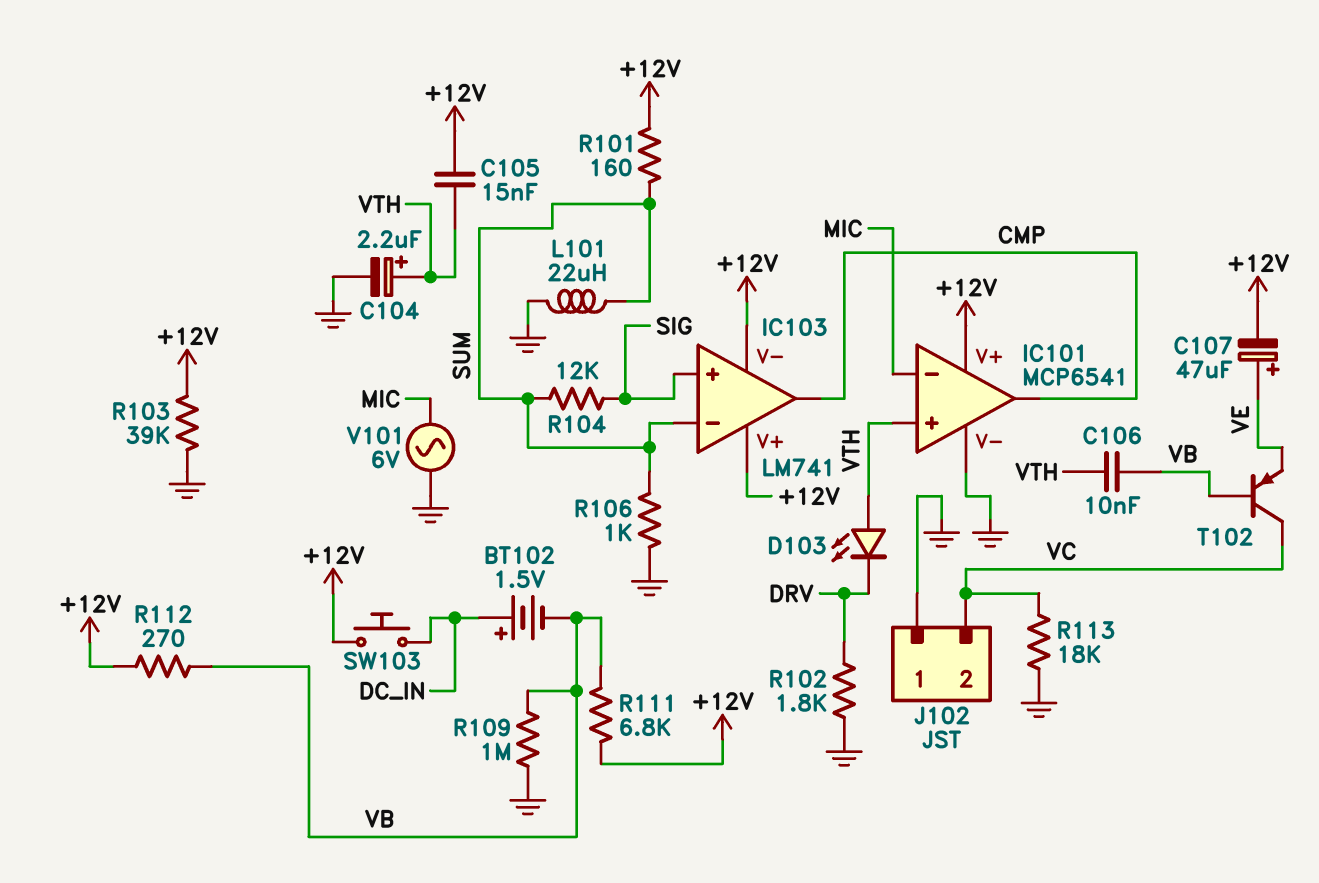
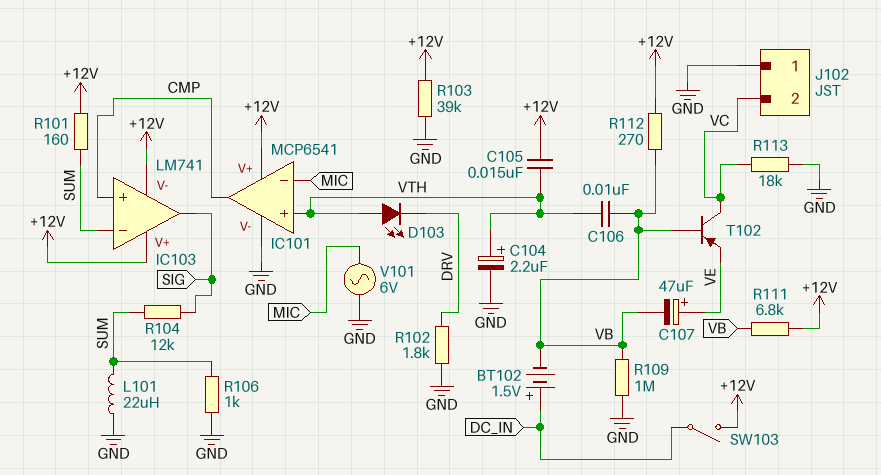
C107: 47uF (plus VE, minus +12V) -> 47uF (plus VE, minus VB)
IC103 pin in+: SIG -> CMP
IC103 pin out: CMP -> SIG
SW103: button (+12V, DC_IN) -> switch (+12V, DC_IN)

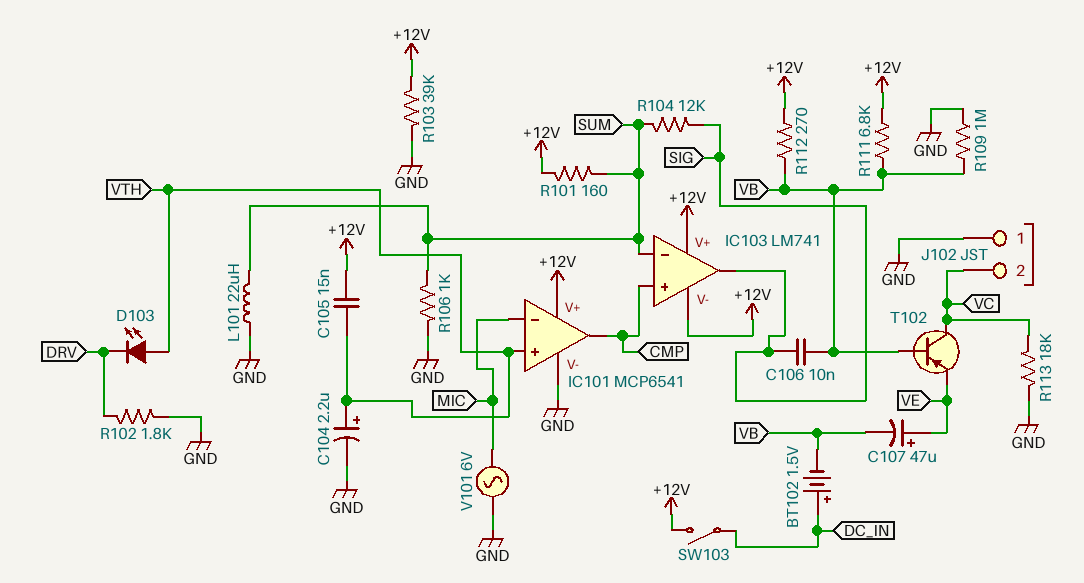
C106: 10nF (VB, VTH) -> 10nF (SIG, VB)

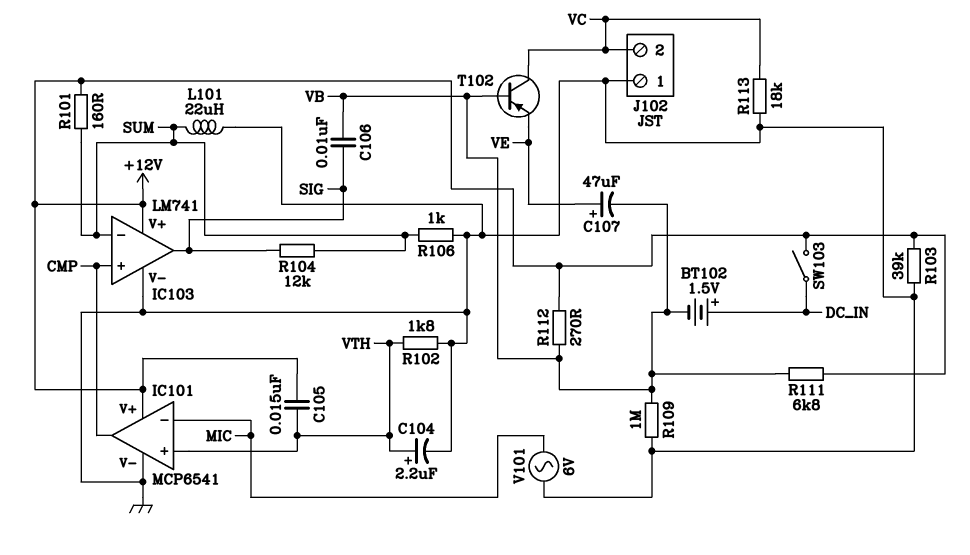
D103: LED (A VTH, K DRV) -> none
IC103 pin V-: +12V -> GND
R102: 1.8k (DRV, GND) -> 1.8k (GND, VTH)

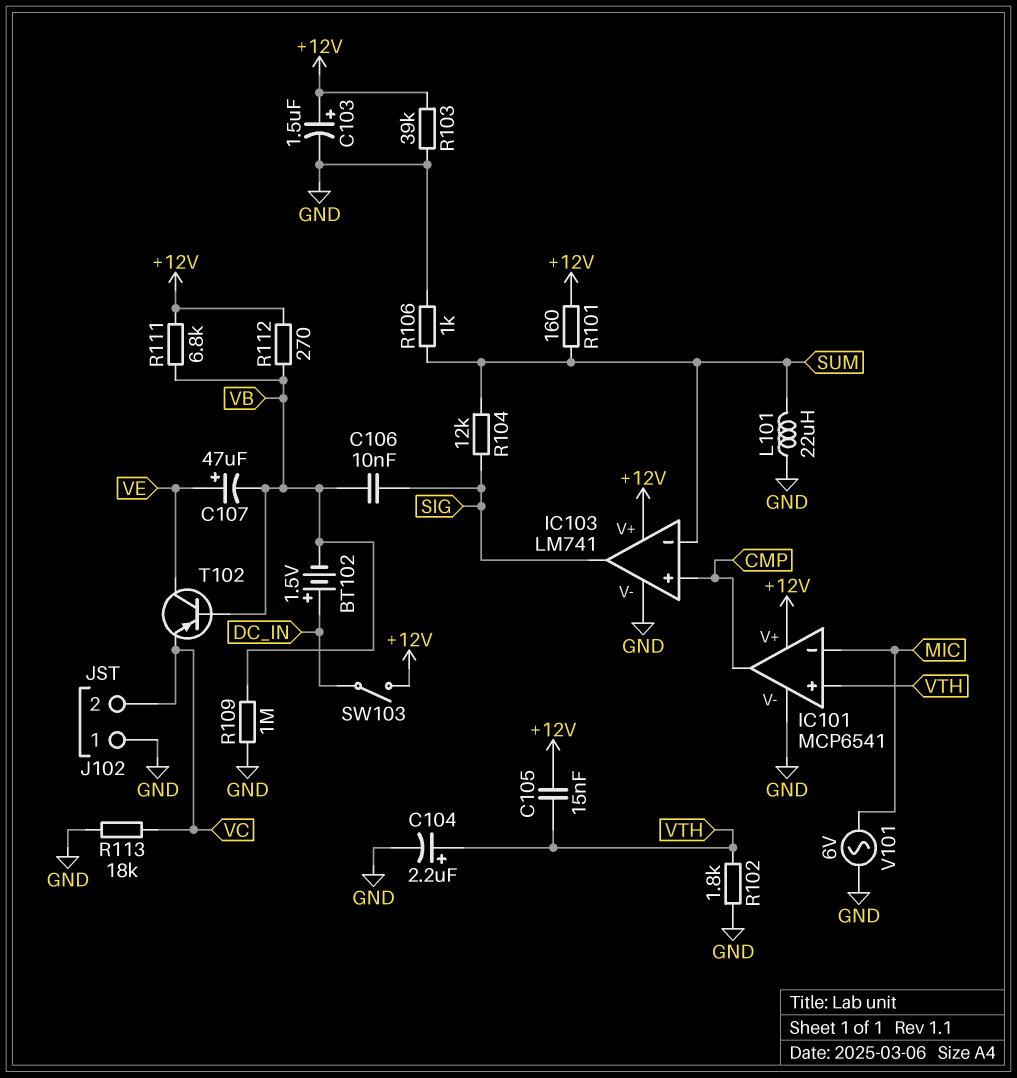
C103: none -> 1.5uF (plus +12V, minus GND)
T102: PNP (B VB, C VC, E VE) -> PNP (B VB, C VE, E VC)

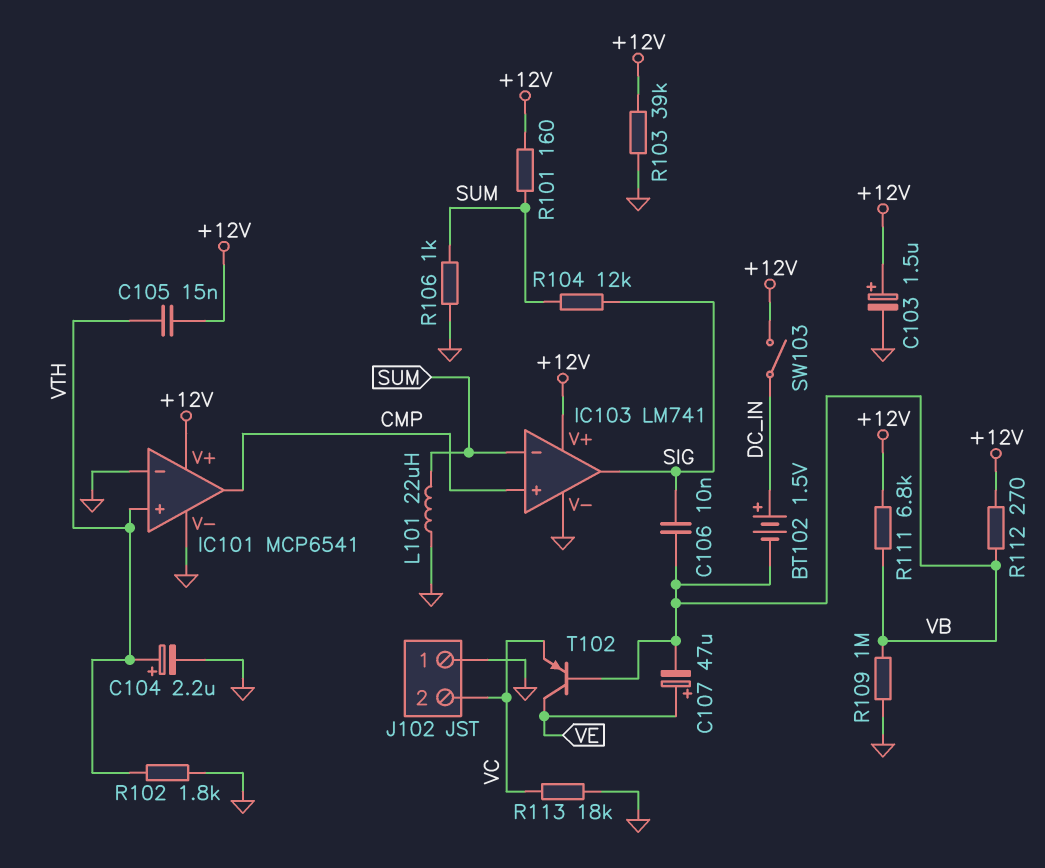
IC101 pin in-: MIC -> GND
V101: AC 6V (GND, MIC) -> none

